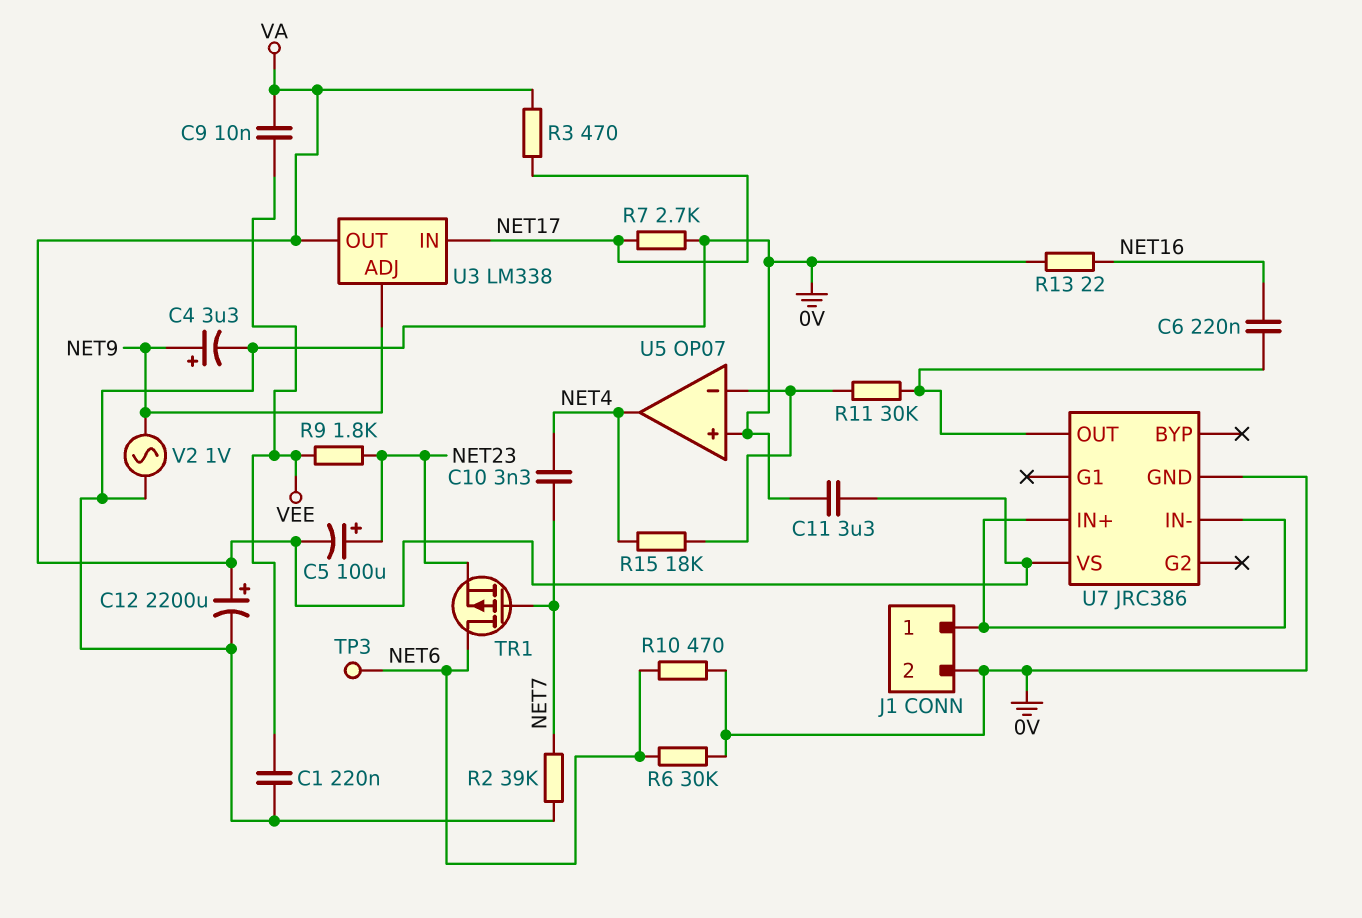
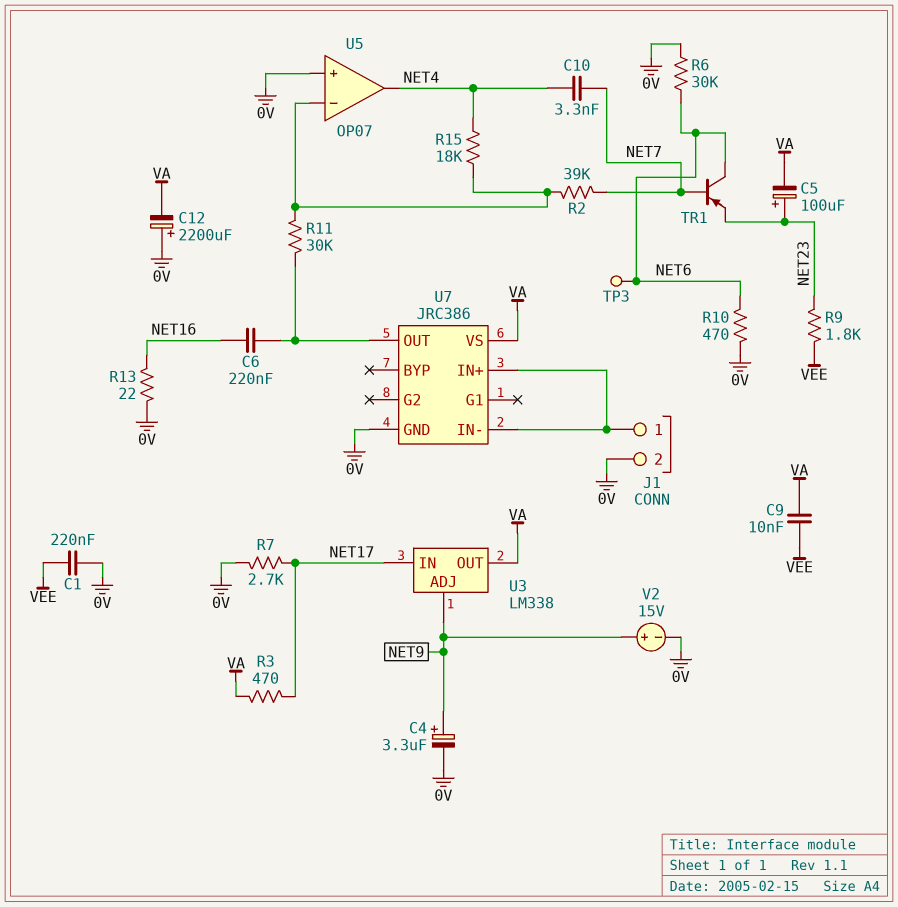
C11: 3.3uF (0V, VA) -> none
C12: 2200uF (plus VA, minus 0V) -> 2200uF (plus 0V, minus VA)
R2: 39k (0V, NET7) -> 39k (NET7, U5/in-)
TR1: PMOS (G NET7, D NET6, S NET23) -> PNP (B NET7, C NET6, E NET23)
V2: AC 1V (0V, NET9) -> 15V (plus NET9, minus 0V)

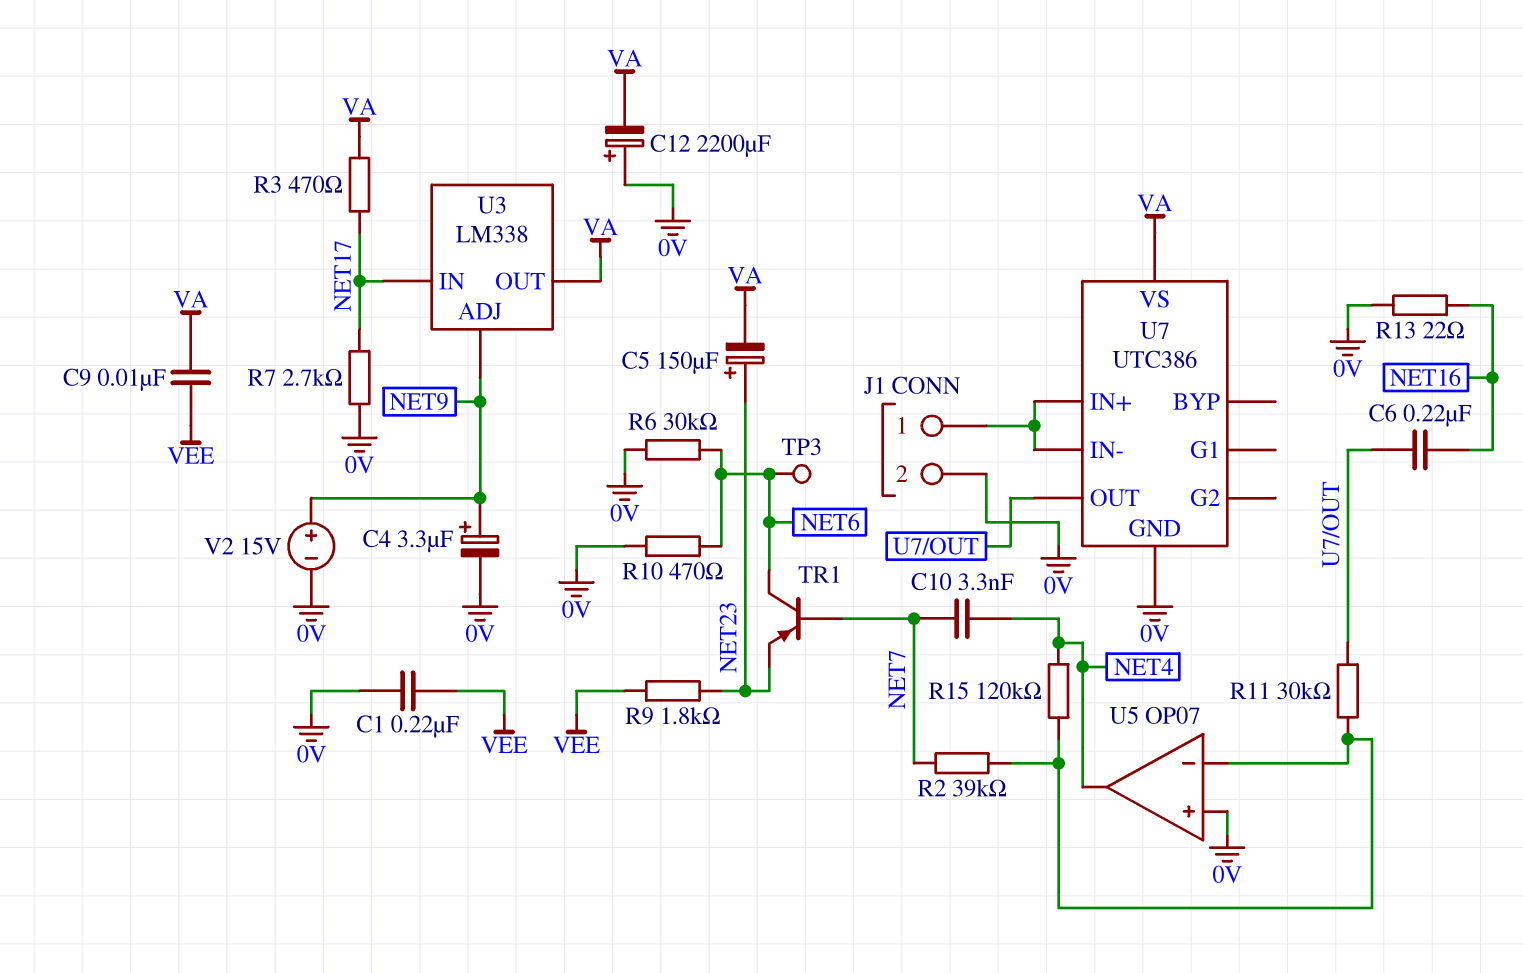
C5: 100uF (plus NET23, minus VA) -> 150uF (plus NET23, minus VA)
R15: 18k (NET4, U5/in-) -> 120k (NET4, U5/in-)
U7: JRC386 -> UTC386

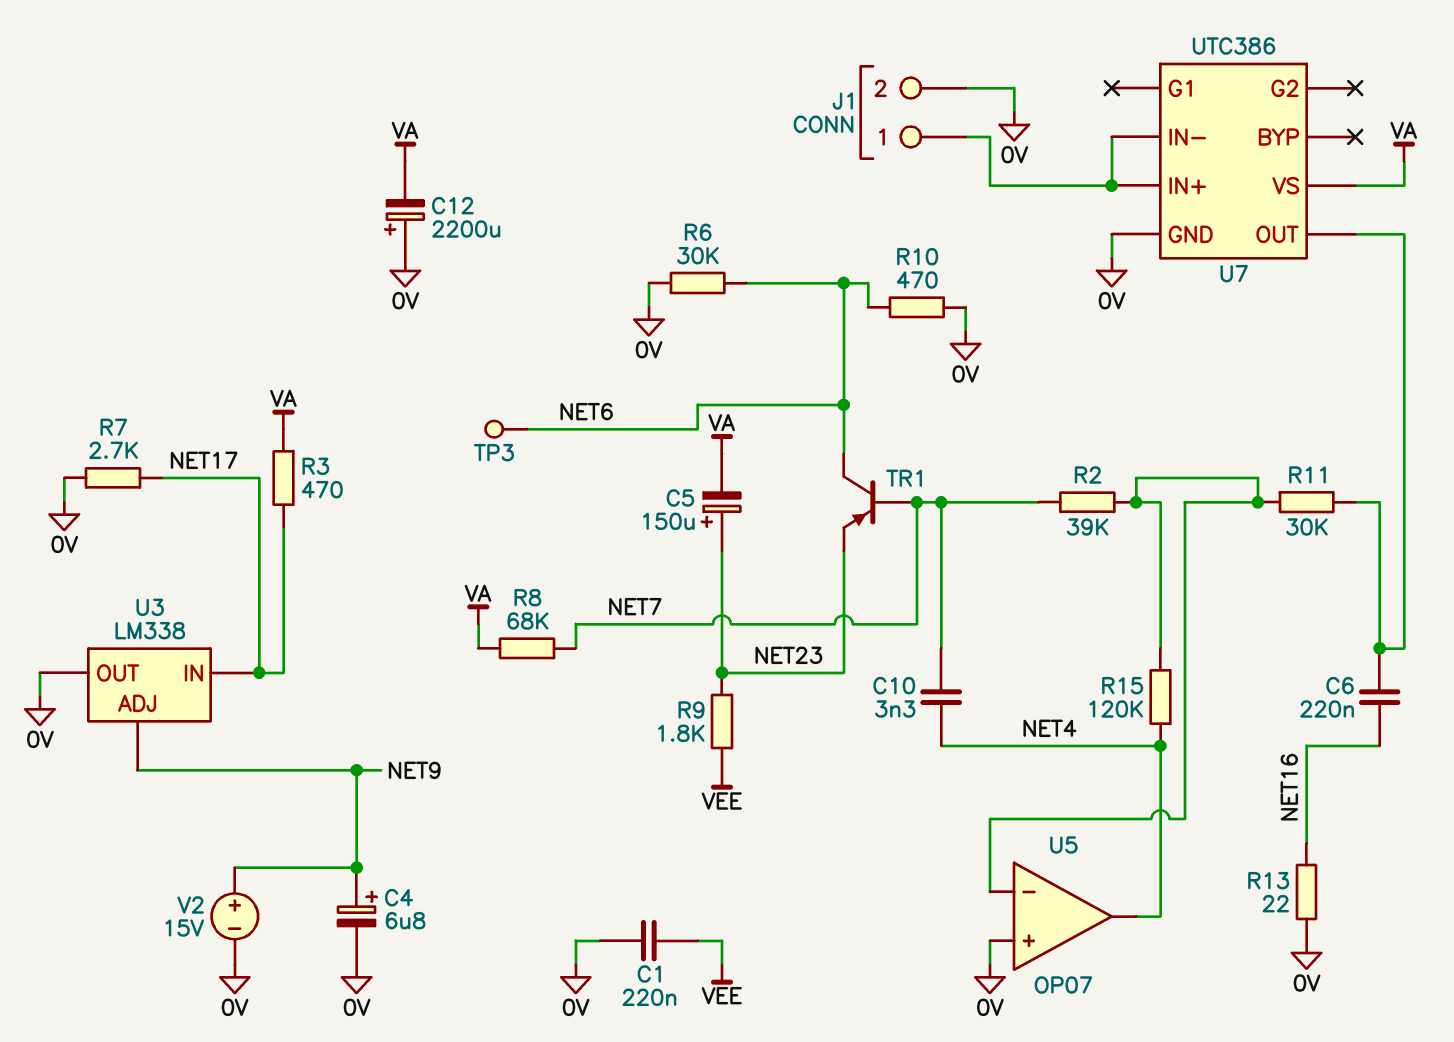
C4: 3.3uF (plus NET9, minus 0V) -> 6.8uF (plus NET9, minus 0V)
C9: 10nF (VA, VEE) -> none
R8: none -> 68k (NET7, VA)
U3 pin OUT: VA -> 0V

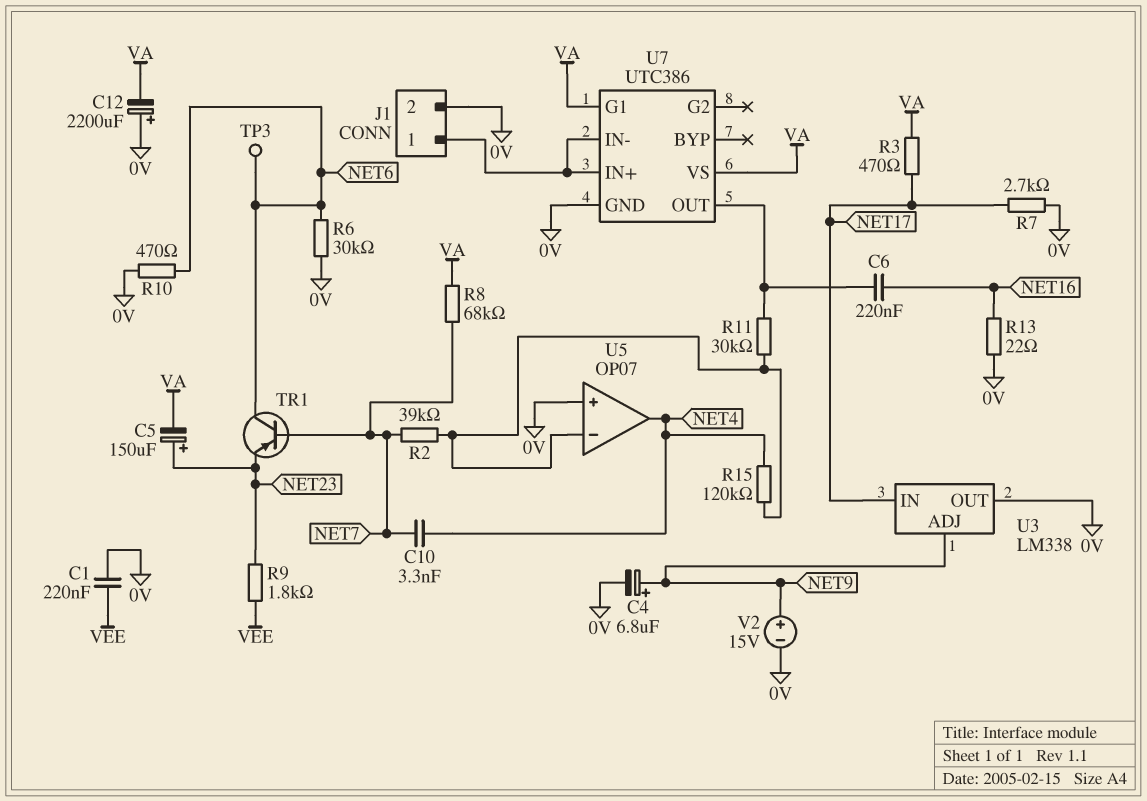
U7 pin G1: none -> VA

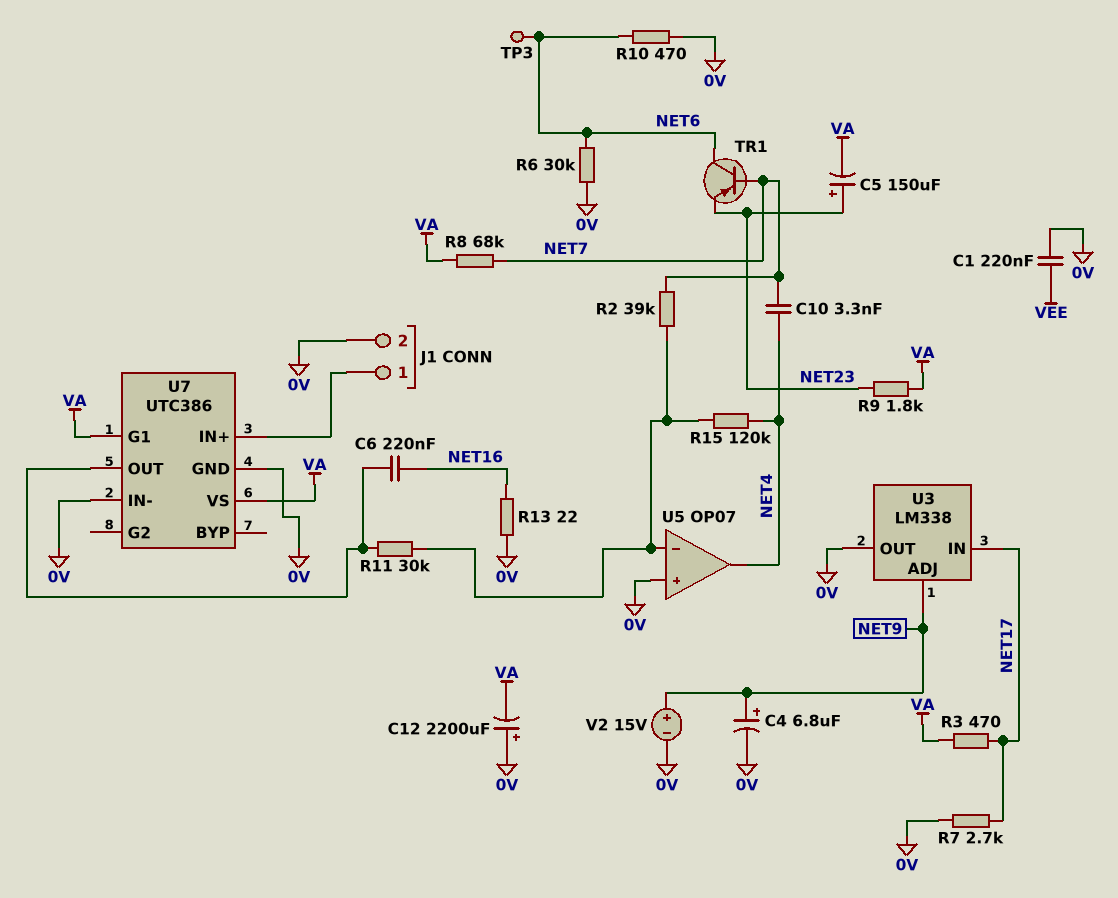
R9: 1.8k (NET23, VEE) -> 1.8k (NET23, VA)
U7 pin IN-: J1/1 -> 0V

